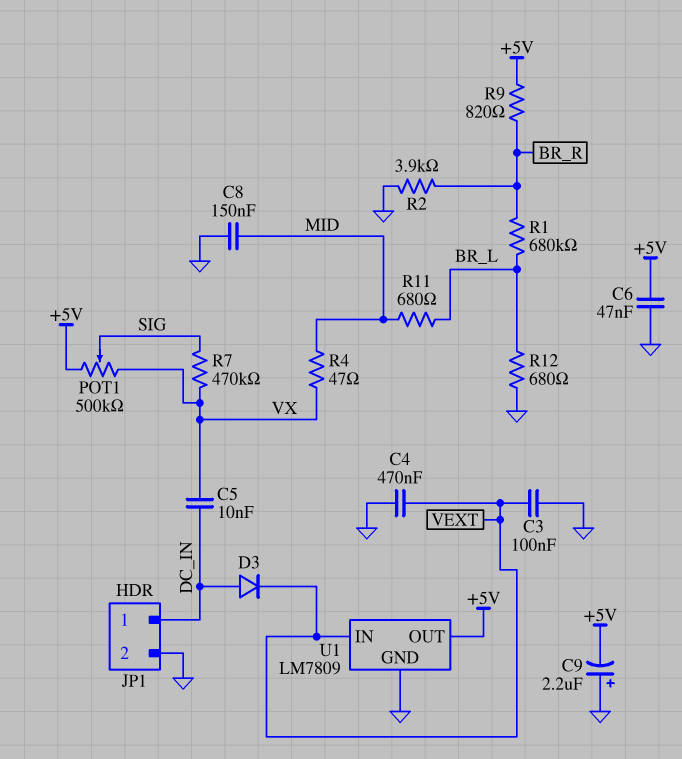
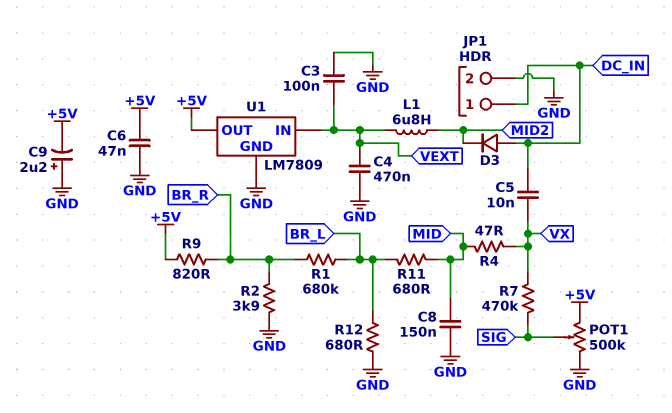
D3: diode (A DC_IN, K VEXT) -> diode (A DC_IN, K MID2)
L1: none -> 6.8uH (MID2, VEXT)
POT1: 500k (+5V, VX, wiper SIG) -> 500k (+5V, GND, wiper SIG)

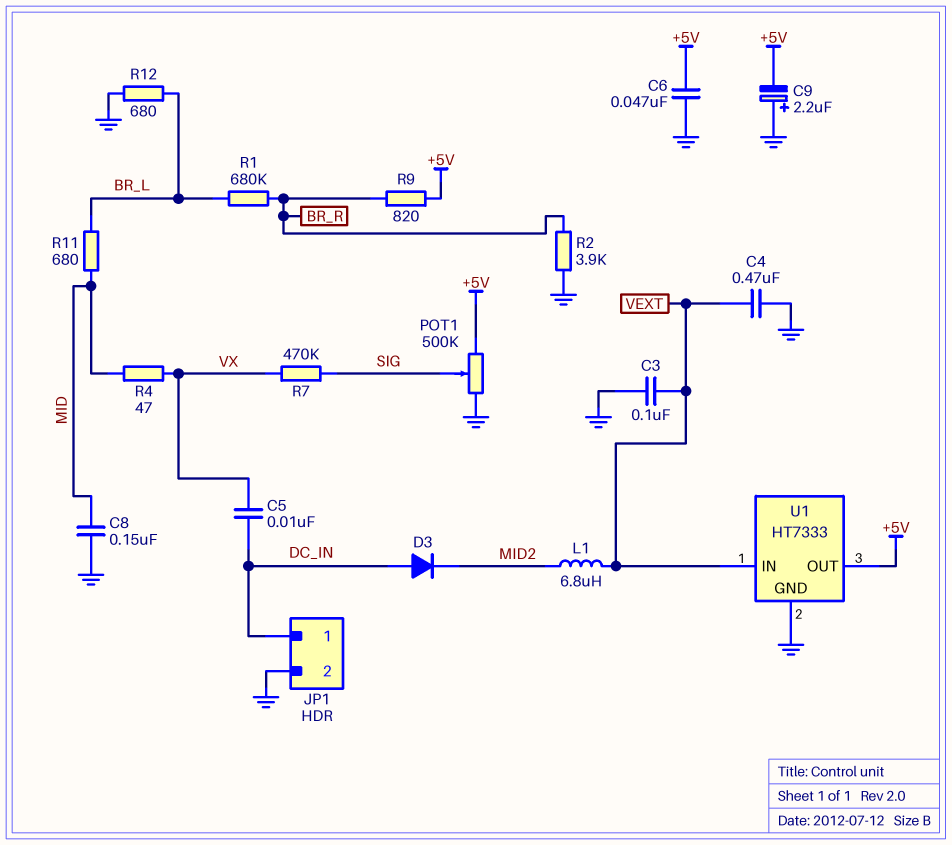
U1: LM7809 -> HT7333

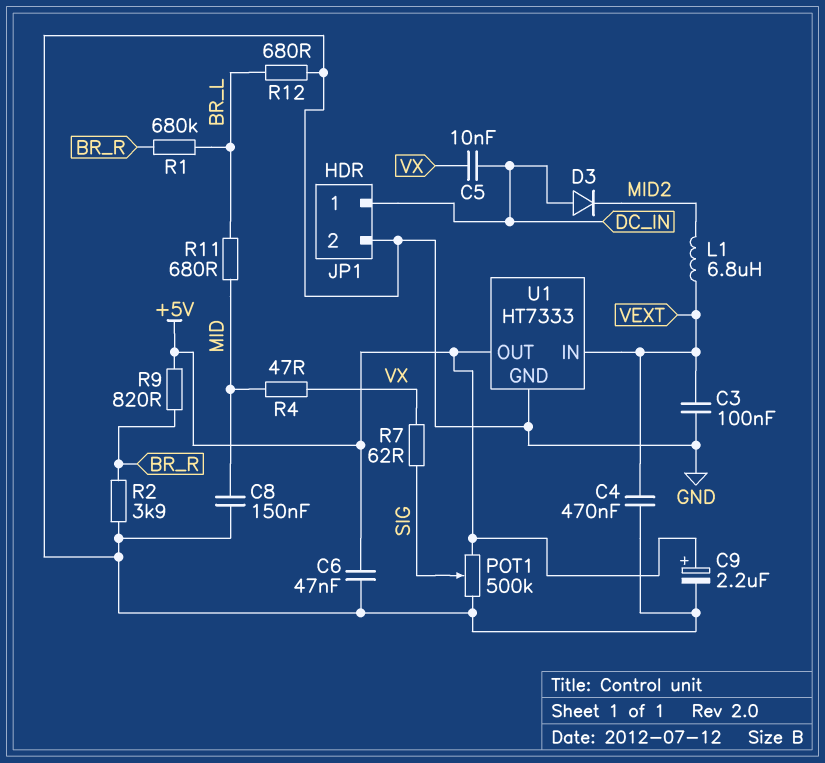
C9: 2.2uF (plus GND, minus +5V) -> 2.2uF (plus +5V, minus GND)
R7: 470k (SIG, VX) -> 62 (SIG, VX)

